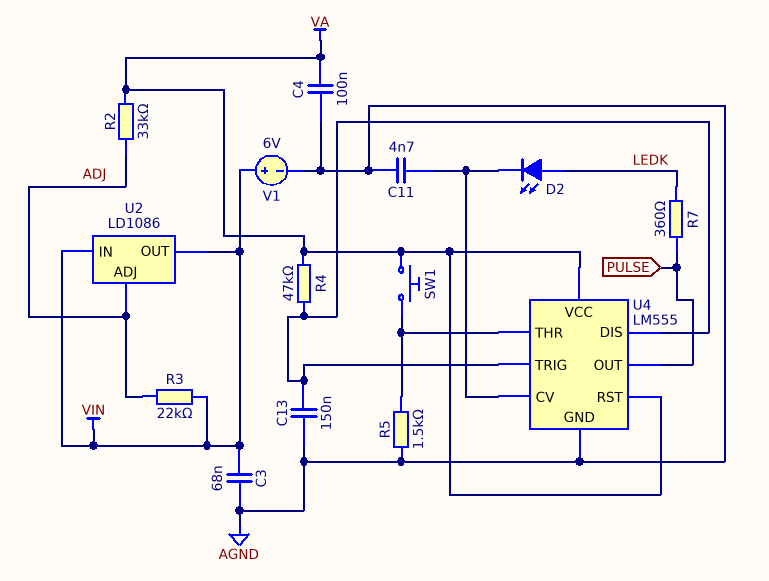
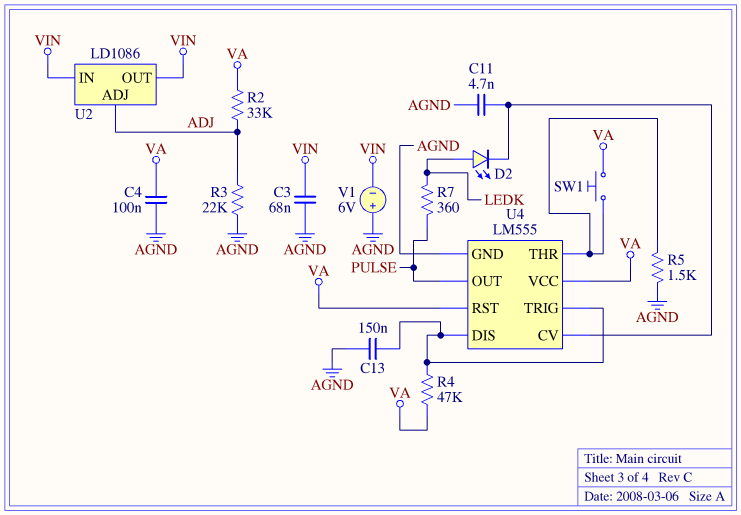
R3: 22k (ADJ, VIN) -> 22k (ADJ, AGND)
V1: 6V (plus VIN, minus AGND) -> 6V (plus AGND, minus VIN)

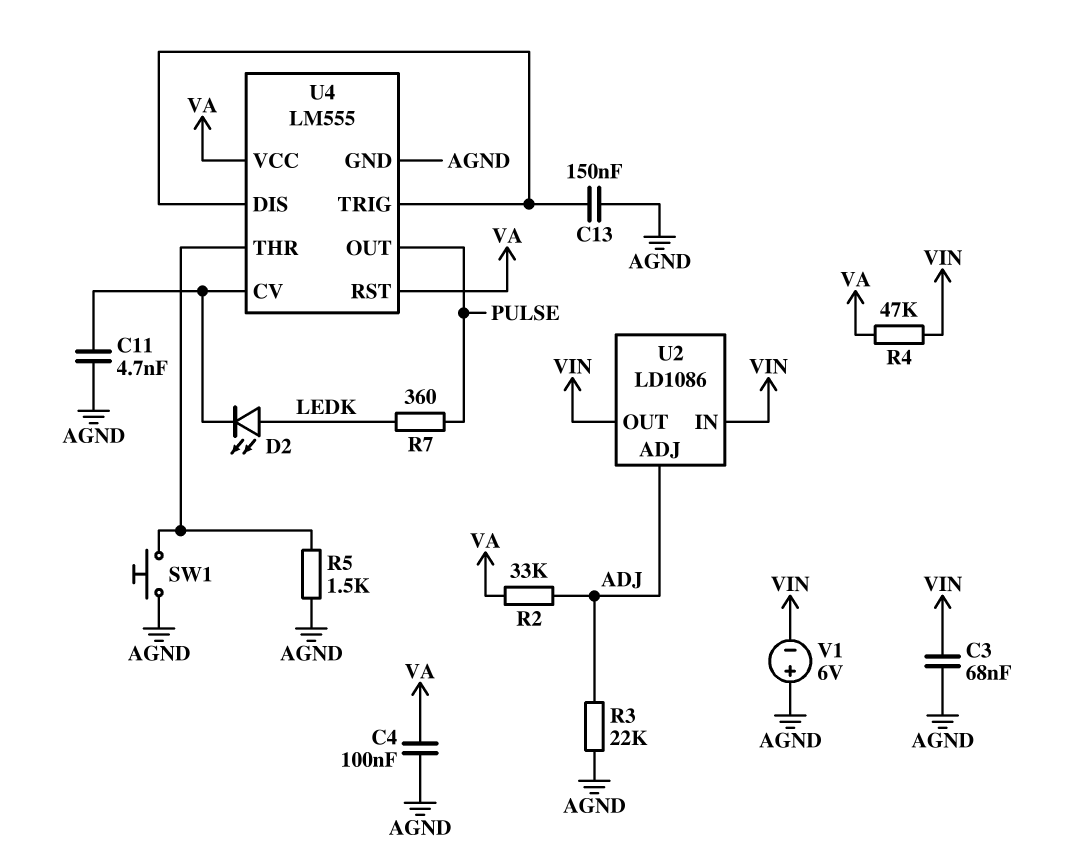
R4: 47k (U4/DIS, VA) -> 47k (VA, VIN)
SW1: button (U4/THR, VA) -> button (AGND, U4/THR)

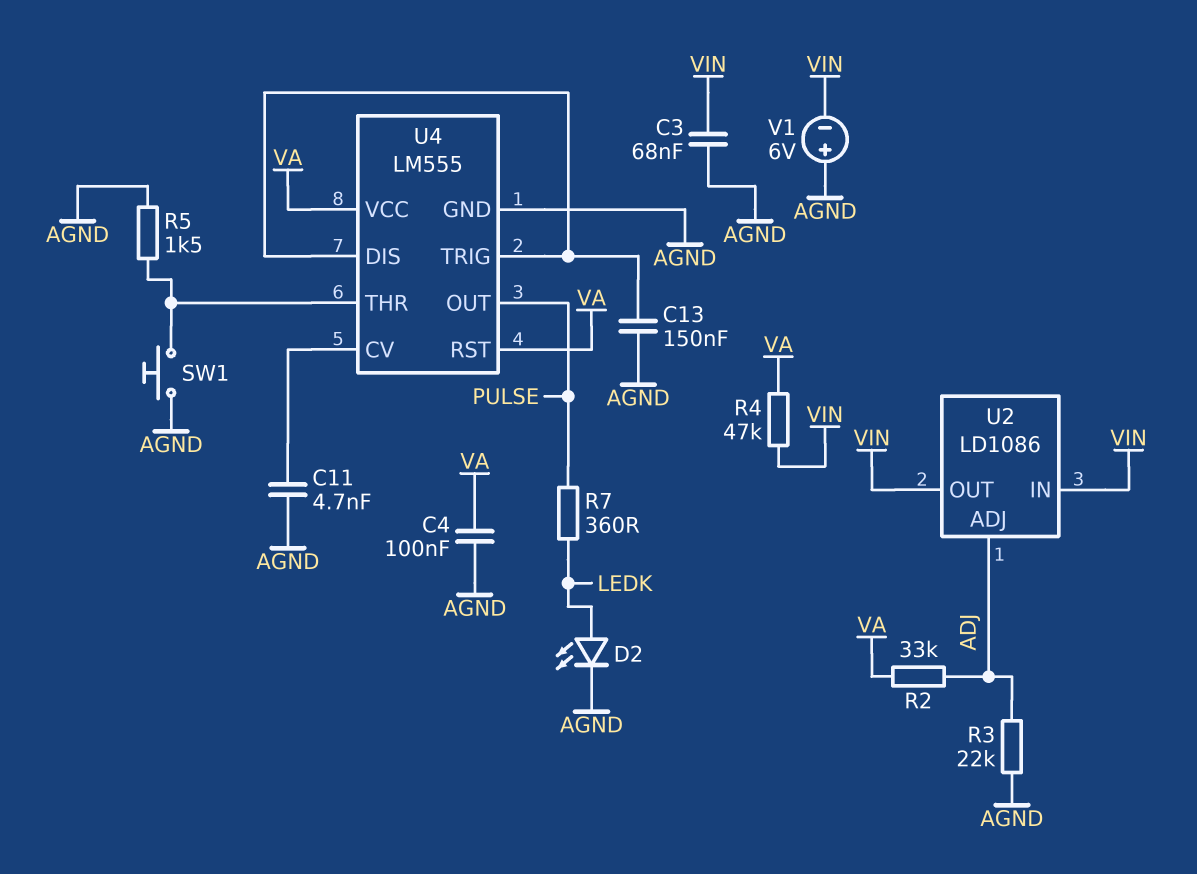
D2: LED (A LEDK, K U4/CV) -> LED (A LEDK, K AGND)

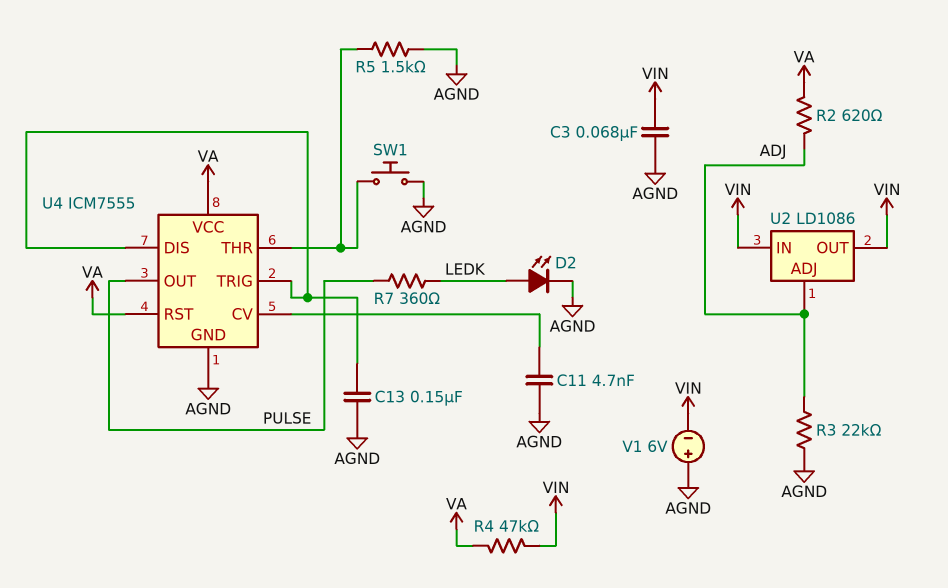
C4: 100nF (AGND, VA) -> none
R2: 33k (ADJ, VA) -> 620 (ADJ, VA)
U4: LM555 -> ICM7555

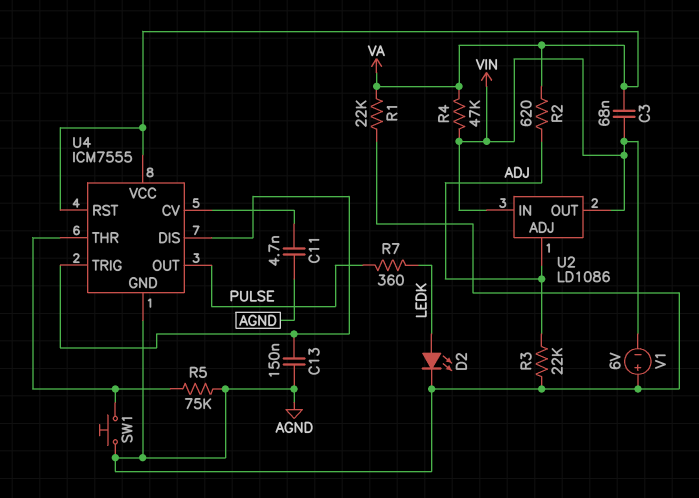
C3: 68nF (AGND, VIN) -> 68nF (VA, VIN)
R1: none -> 22k (AGND, VA)
R5: 1.5k (AGND, U4/THR) -> 75k (AGND, U4/THR)

